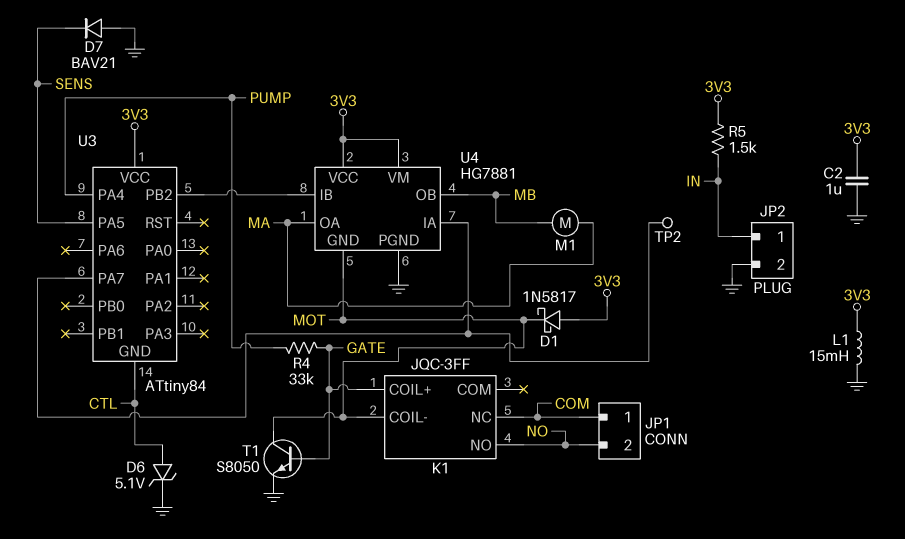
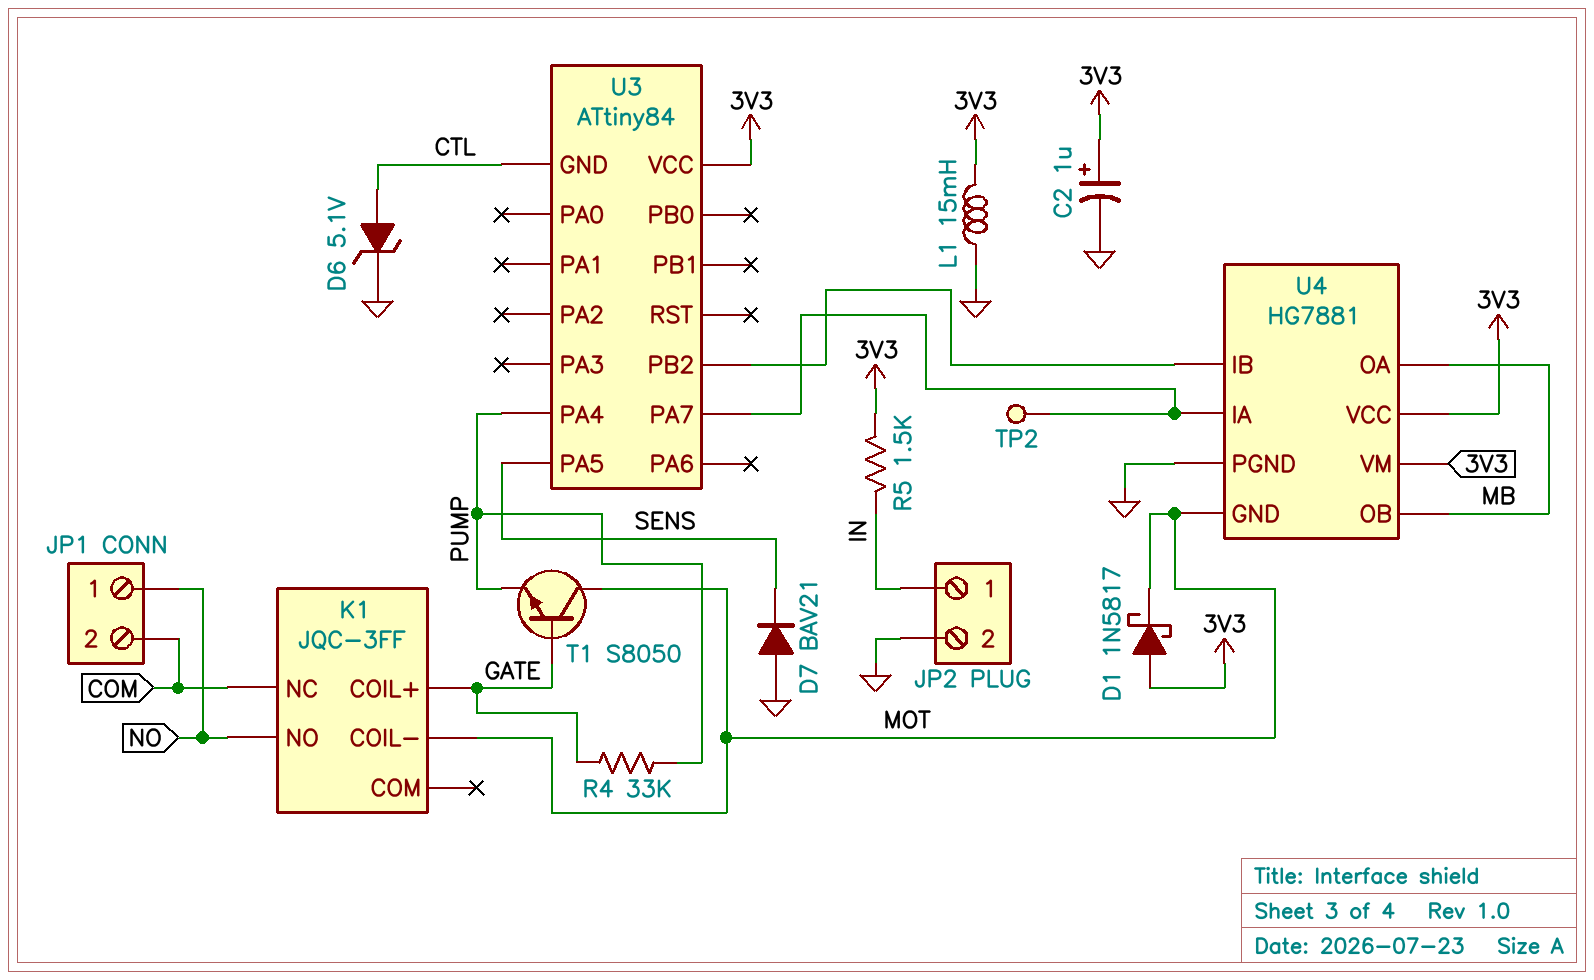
C2: 1uF (3V3, GND) -> 1uF (plus 3V3, minus GND)
JP1 pin 1: COM -> NO
JP1 pin 2: NO -> COM
M1: motor (MA, MB) -> none
T1: NPN S8050 (B GATE, C MOT, E GND) -> NPN S8050 (B GATE, C MOT, E PUMP)
U4 pin OA: MA -> MB

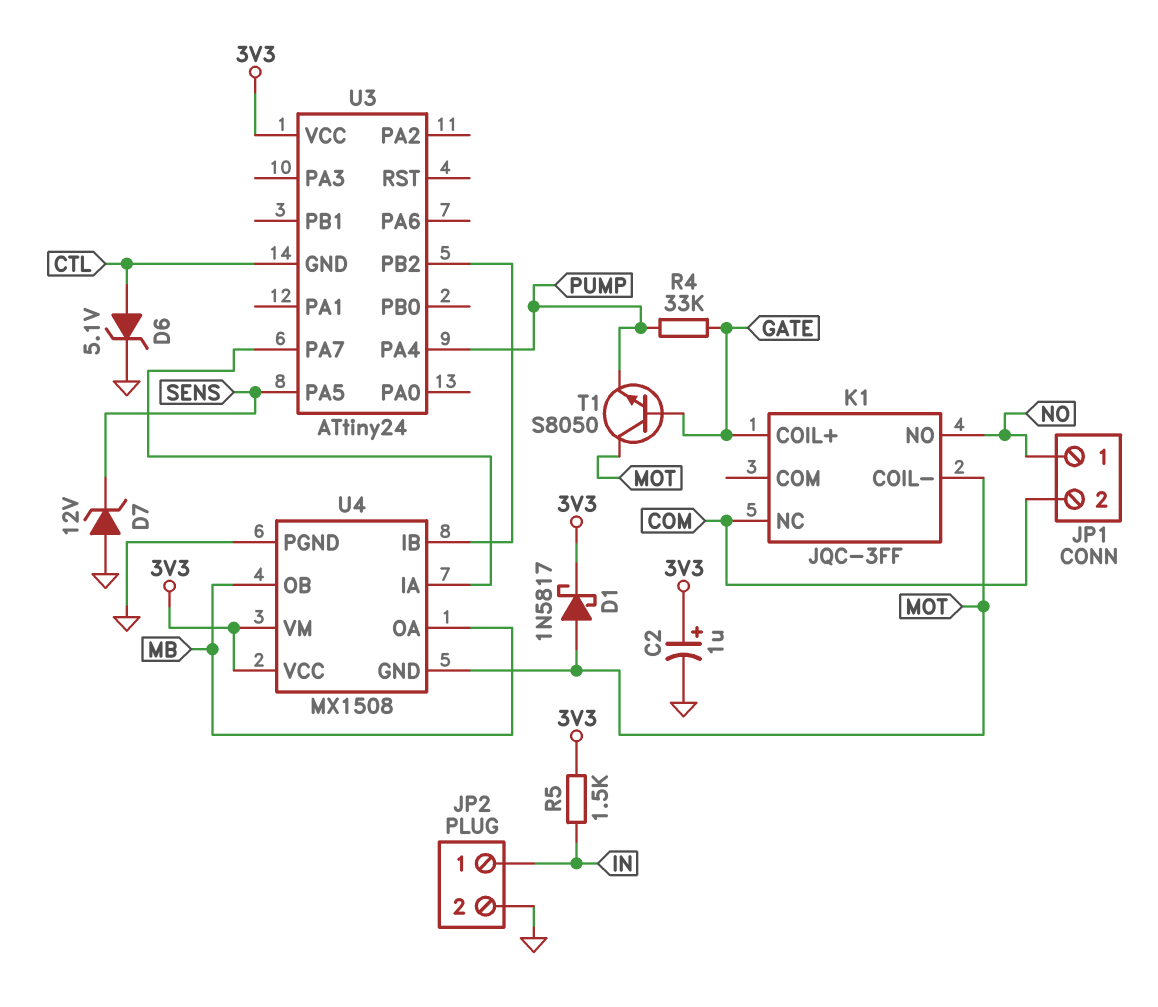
D1: schottky 1N5817 (A 3V3, K MOT) -> schottky 1N5817 (A MOT, K 3V3)
D7: diode BAV21 (A GND, K SENS) -> zener 12V (A GND, K SENS)
L1: 15mH (3V3, GND) -> none
TP2: test point (U3/PA7) -> none
U3: ATtiny84 -> ATtiny24
U4: HG7881 -> MX1508

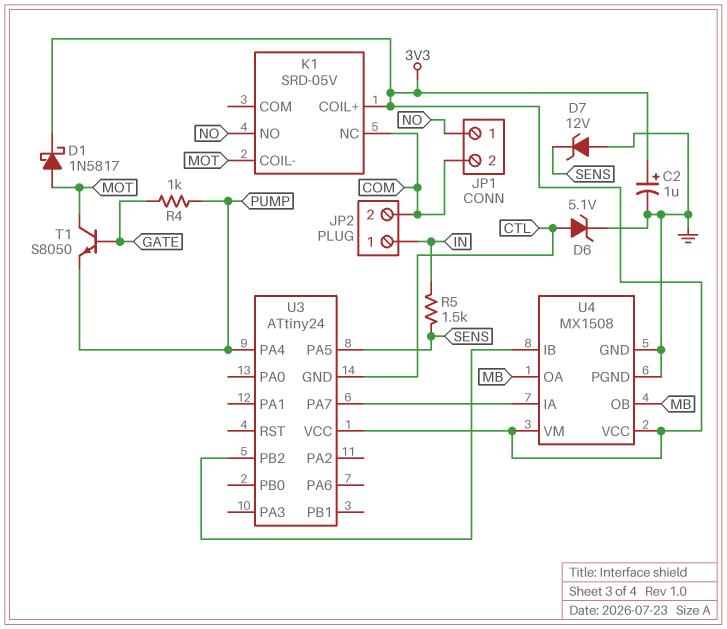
JP2 pin 2: GND -> COM
K1: JQC-3FF -> SRD-05V
K1 pin COIL+: GATE -> 3V3
R4: 33k (GATE, PUMP) -> 1k (GATE, PUMP)
R5: 1.5k (3V3, IN) -> 1.5k (IN, SENS)
U4 pin GND: MOT -> GND

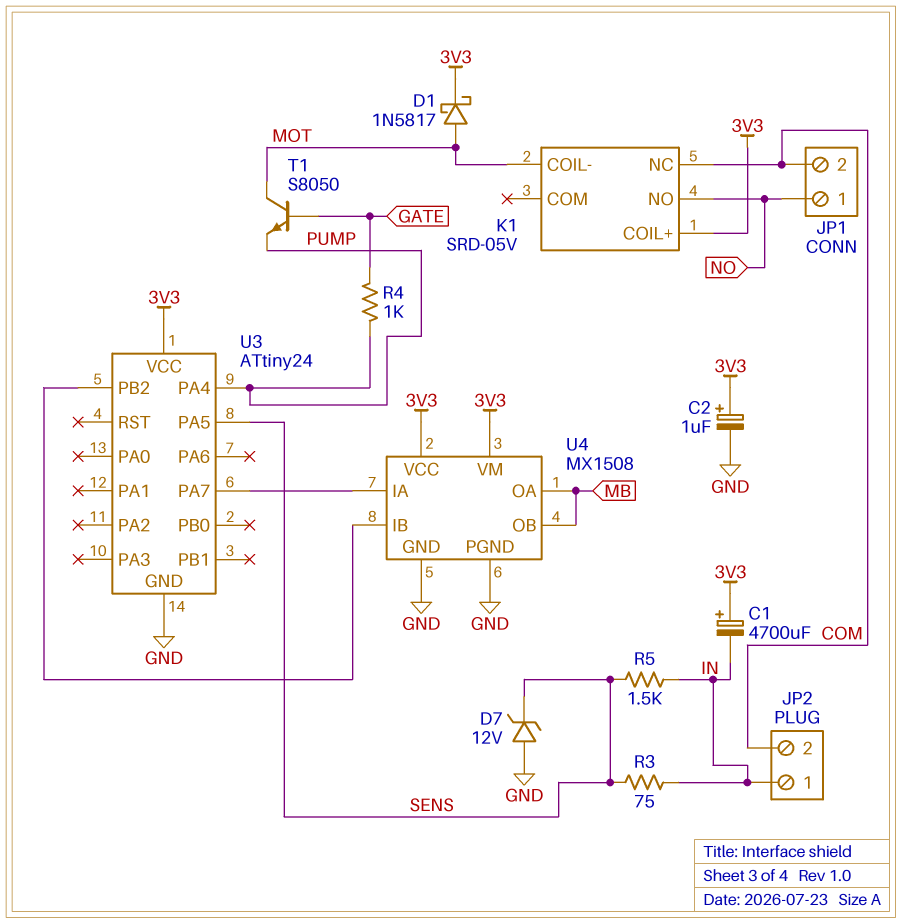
C1: none -> 4700uF (plus 3V3, minus IN)
D6: zener 5.1V (A CTL, K GND) -> none
R3: none -> 75 (IN, SENS)
U3 pin GND: CTL -> GND

